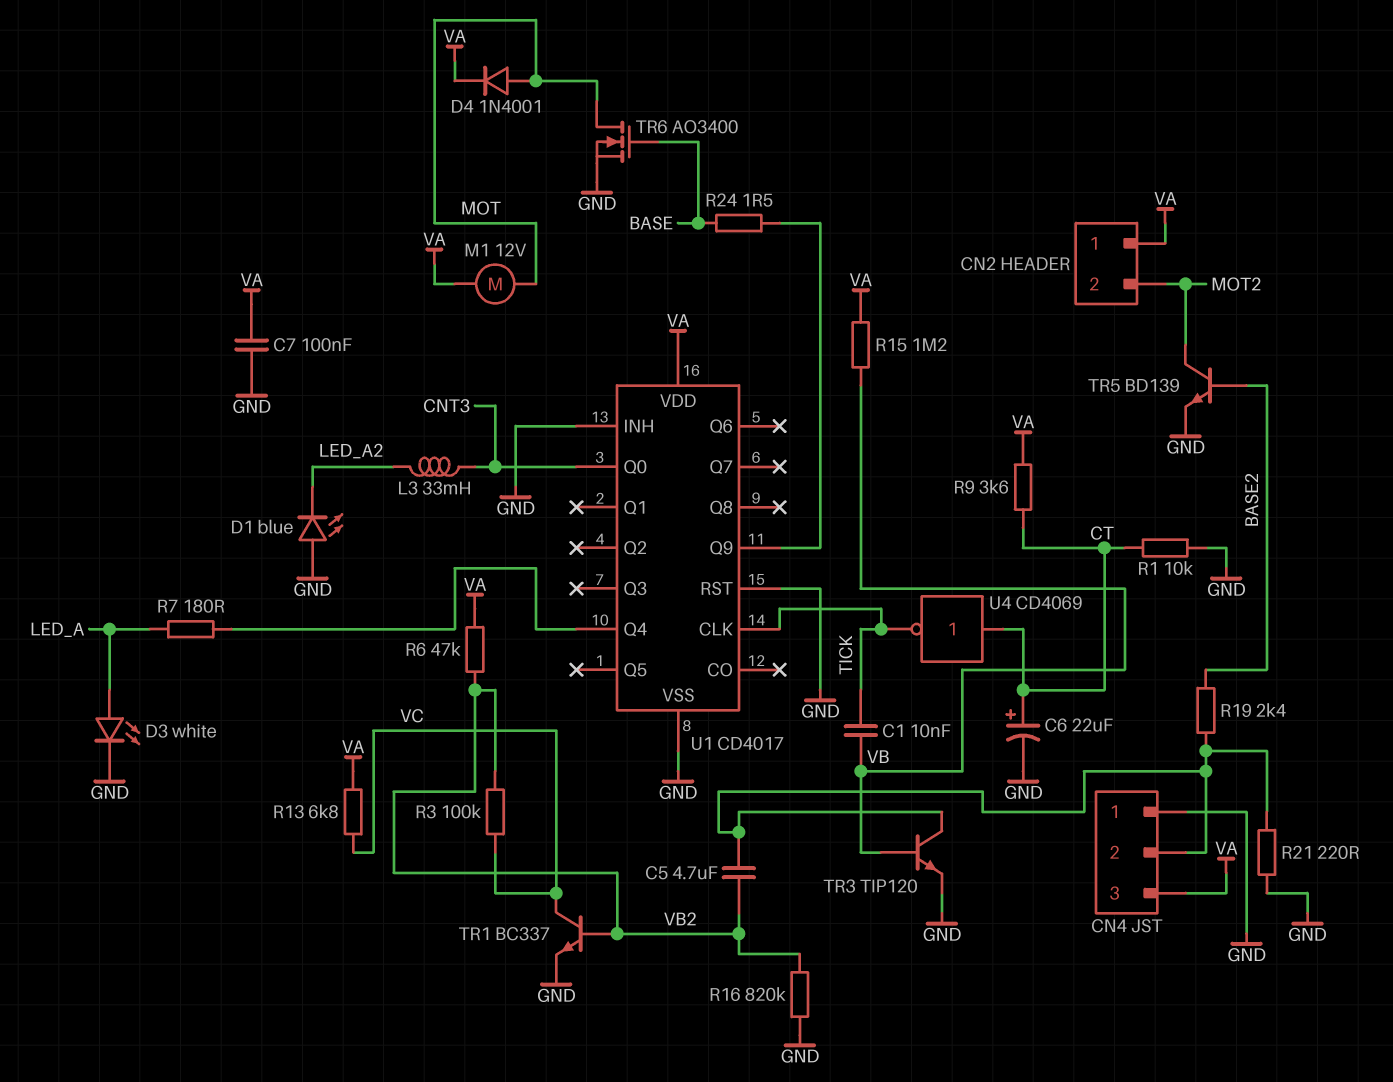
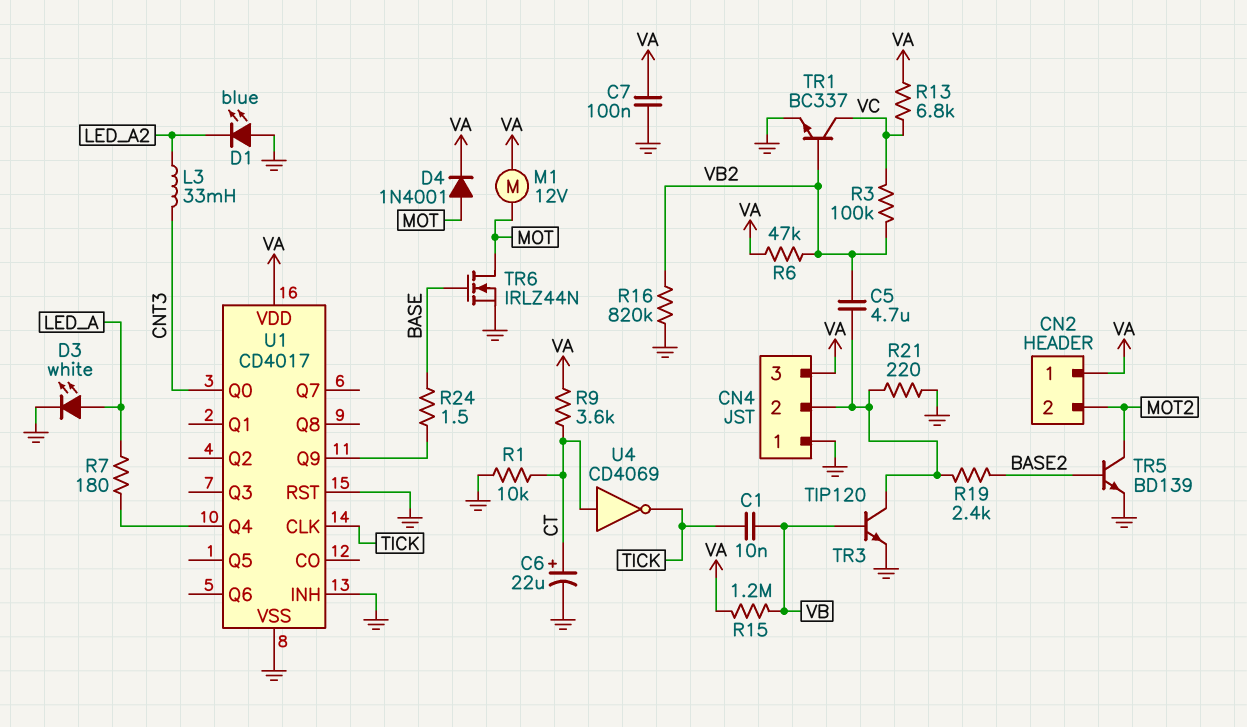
TR6: NMOS AO3400 (G BASE, D MOT, S GND) -> NMOS IRLZ44N (G BASE, D MOT, S GND)

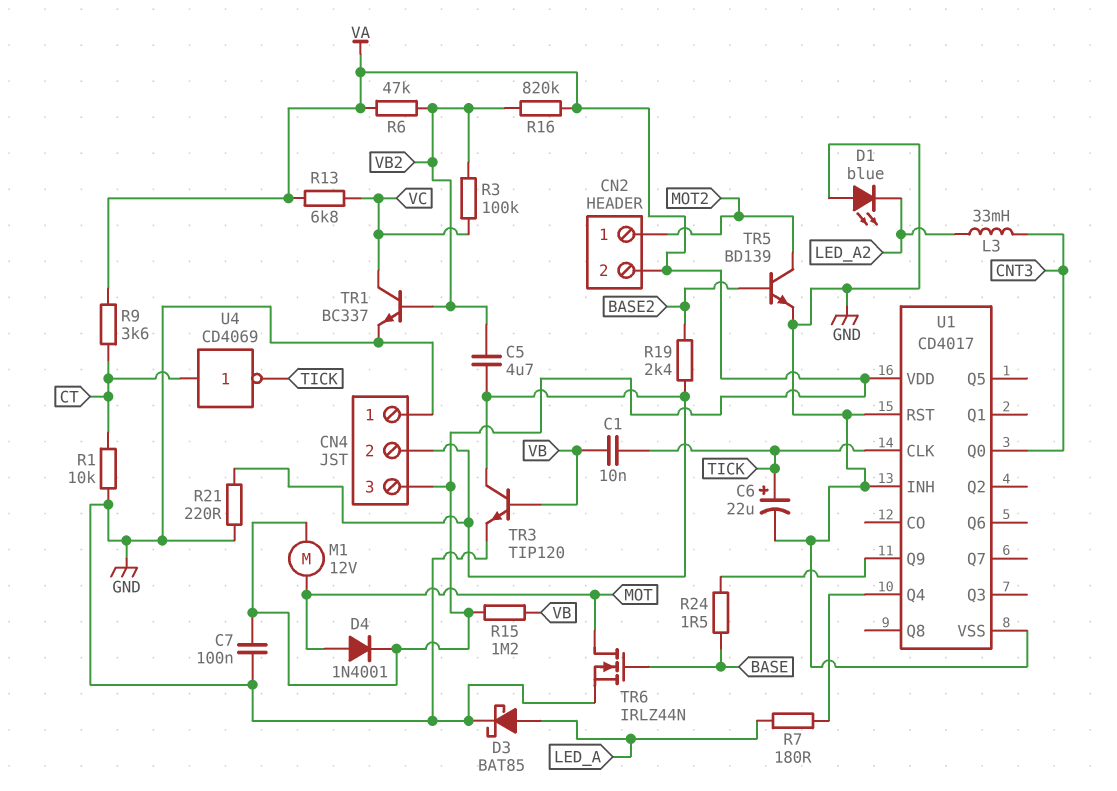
C6: 22uF (plus CT, minus GND) -> 22uF (plus TICK, minus GND)
CN2 pin 1: VA -> MOT2
CN2 pin 2: MOT2 -> VA
D3: LED white (A LED_A, K GND) -> schottky BAT85 (A LED_A, K GND)
R16: 820k (GND, VB2) -> 820k (VA, VB2)

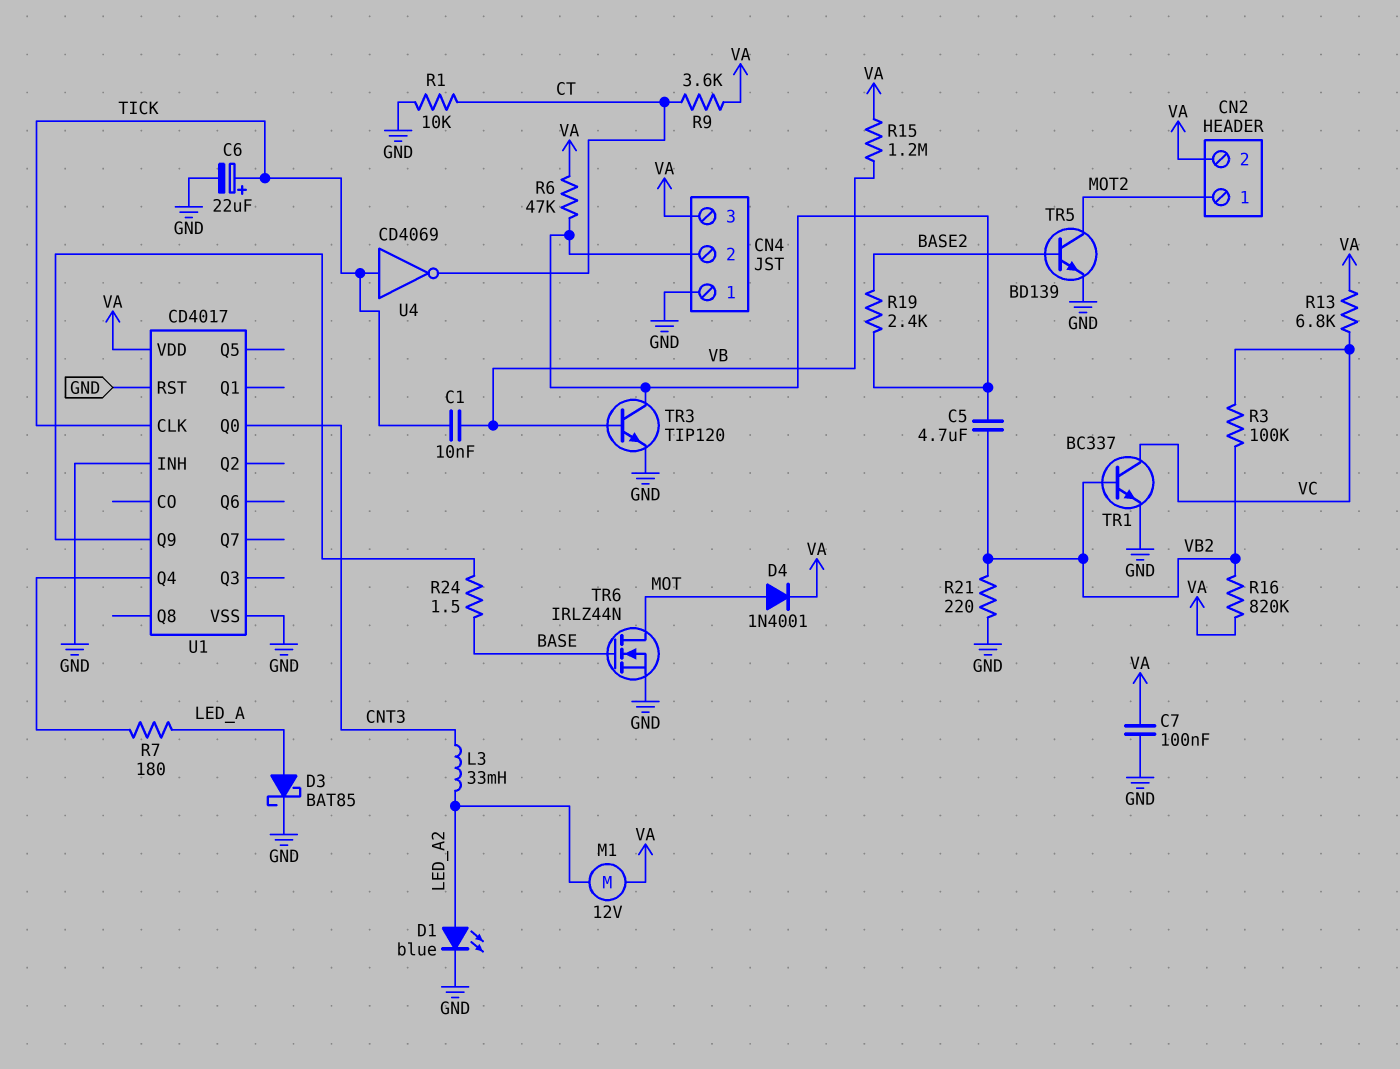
D1: LED blue (A GND, K LED_A2) -> LED blue (A LED_A2, K GND)
M1: motor 12V (MOT, VA) -> motor 12V (LED_A2, VA)
R6: 47k (VA, VB2) -> 47k (CN4/2, VA)
R21: 220 (CN4/2, GND) -> 220 (GND, VB2)
U4: NOT CD4069 (in CT, out TICK) -> NOT CD4069 (in TICK, out CT)

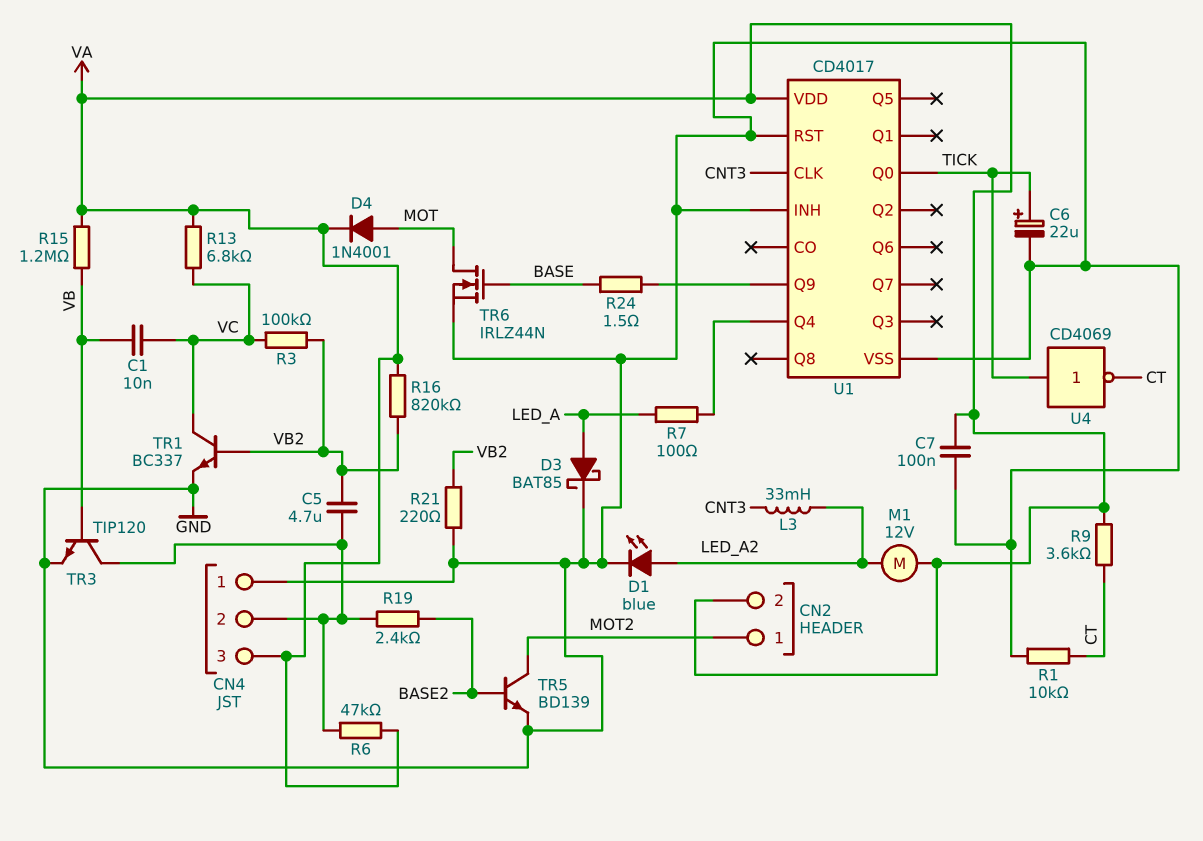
C1: 10nF (TICK, VB) -> 10nF (VB, VC)
R7: 180 (LED_A, U1/Q4) -> 100 (LED_A, U1/Q4)
U1 pin CLK: TICK -> CNT3
U1 pin Q0: CNT3 -> TICK

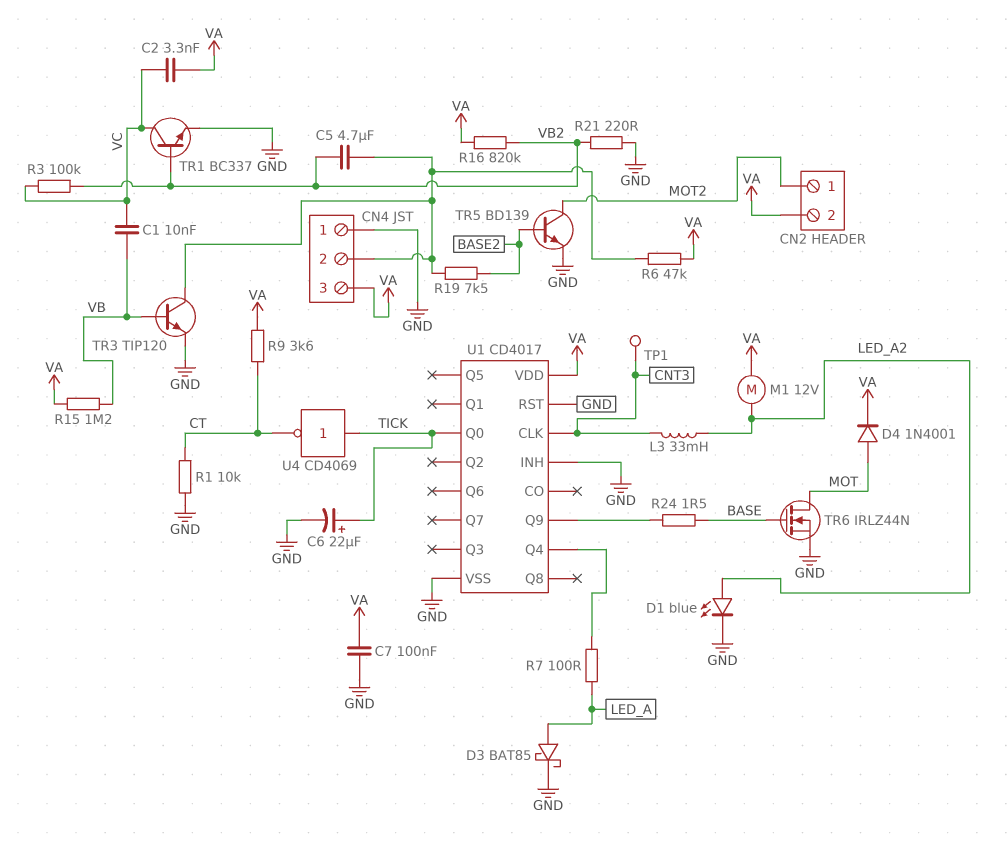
C2: none -> 3.3nF (VA, VC)
R13: 6.8k (VA, VC) -> none
R19: 2.4k (BASE2, CN4/2) -> 7.5k (BASE2, CN4/2)
TP1: none -> test point (CNT3)

